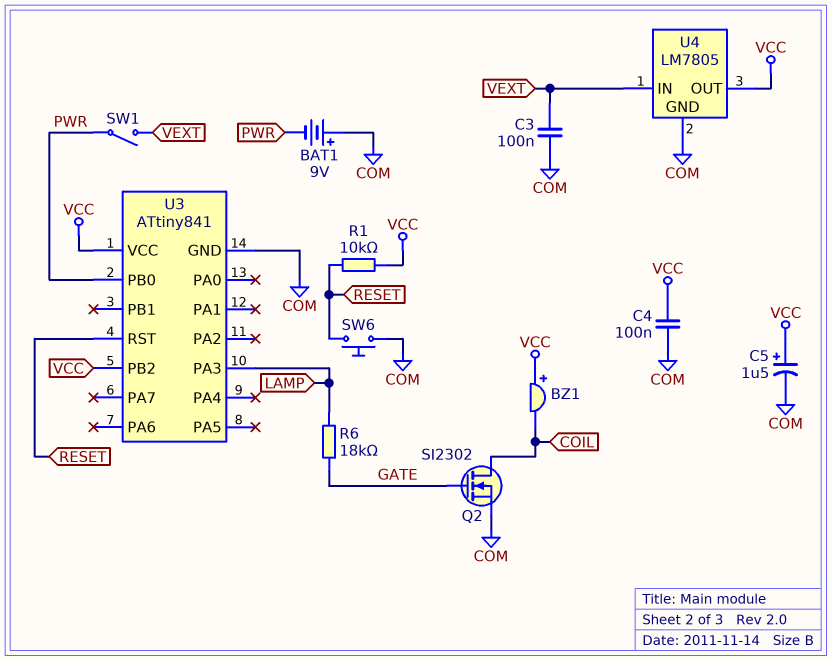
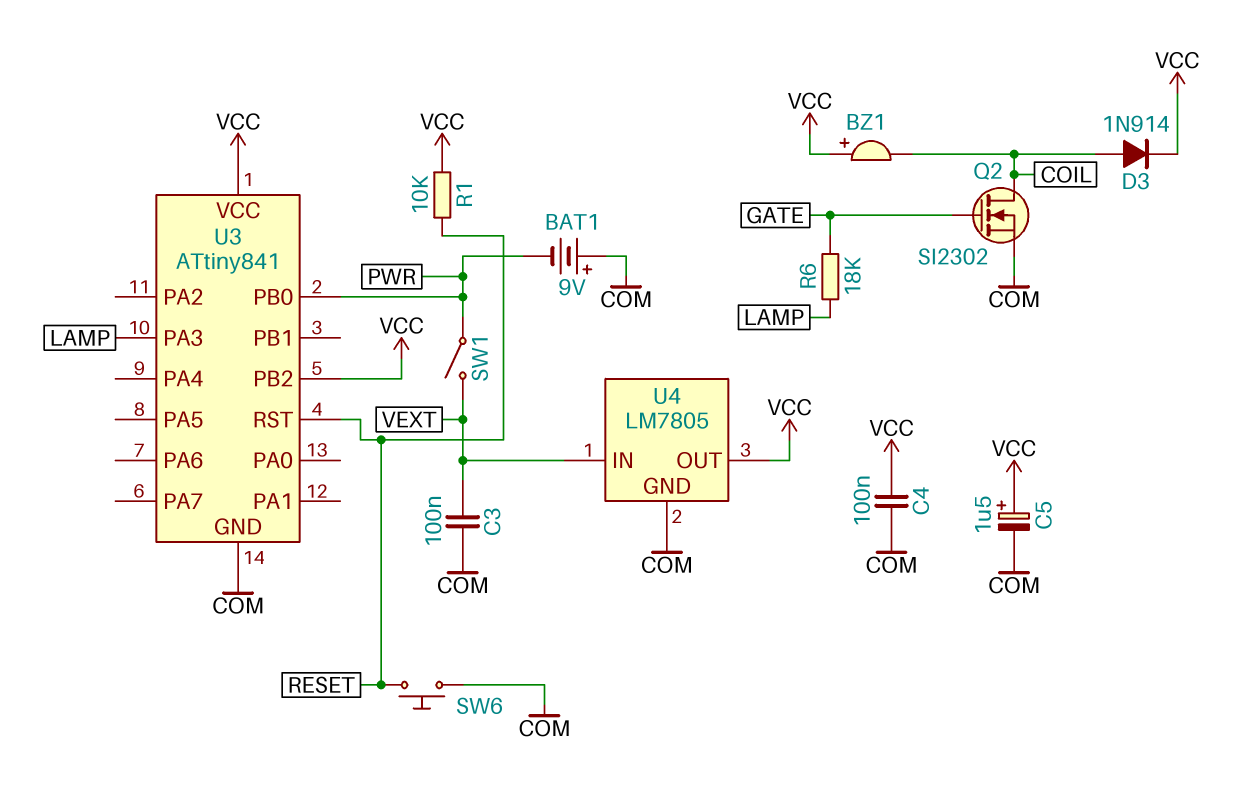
D3: none -> diode 1N914 (A COIL, K VCC)

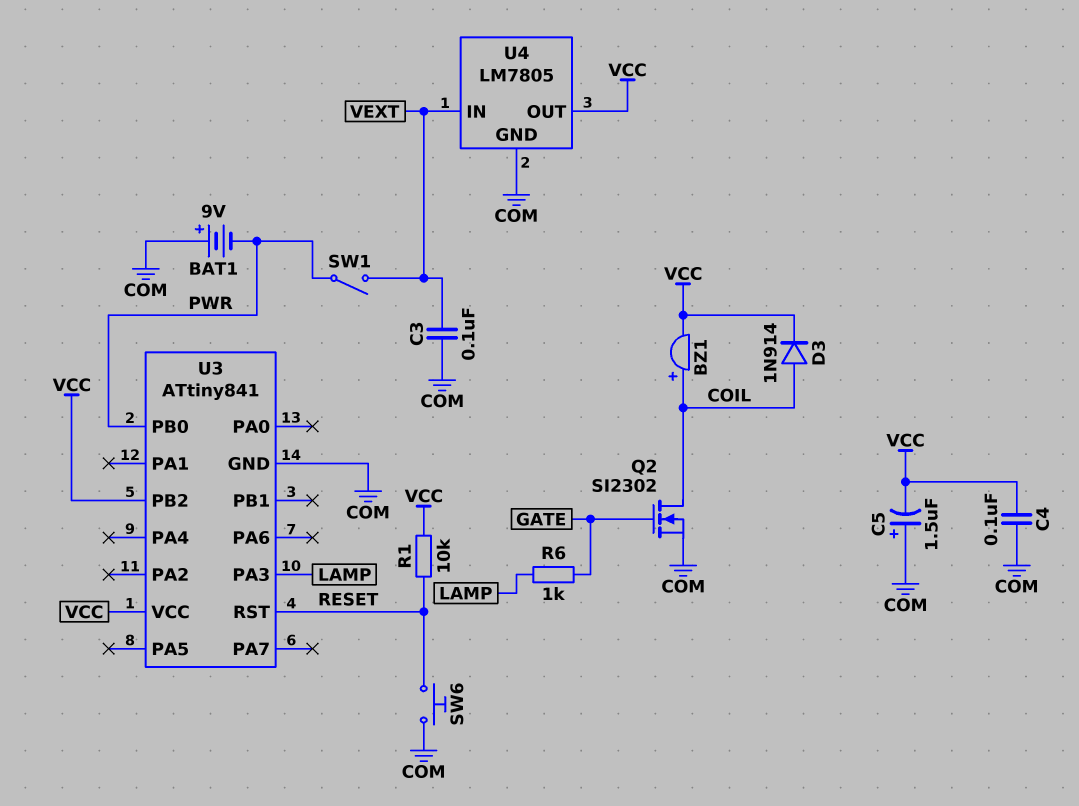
BZ1: buzzer (plus VCC, minus COIL) -> buzzer (plus COIL, minus VCC)
C5: 1.5uF (plus VCC, minus COM) -> 1.5uF (plus COM, minus VCC)
R6: 18k (GATE, LAMP) -> 1k (GATE, LAMP)

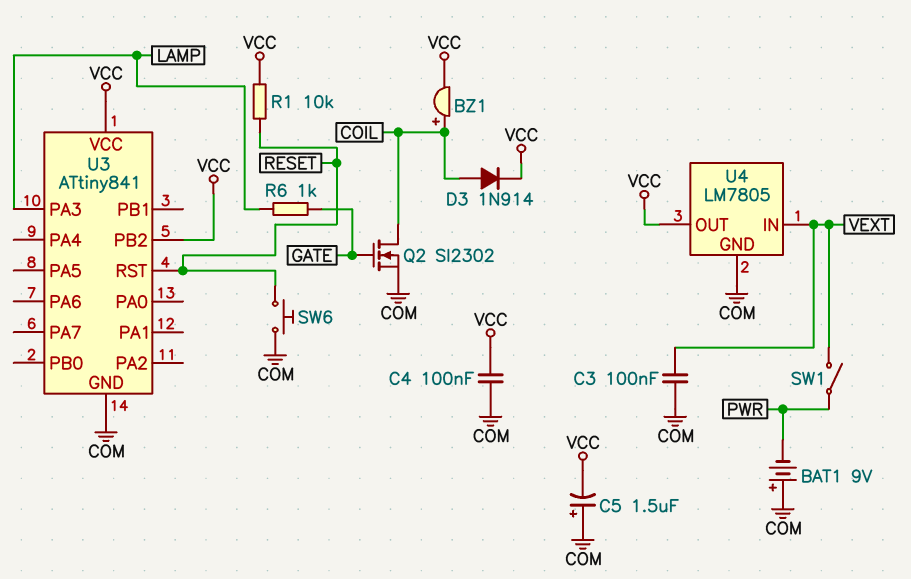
U3 pin PB0: PWR -> none

